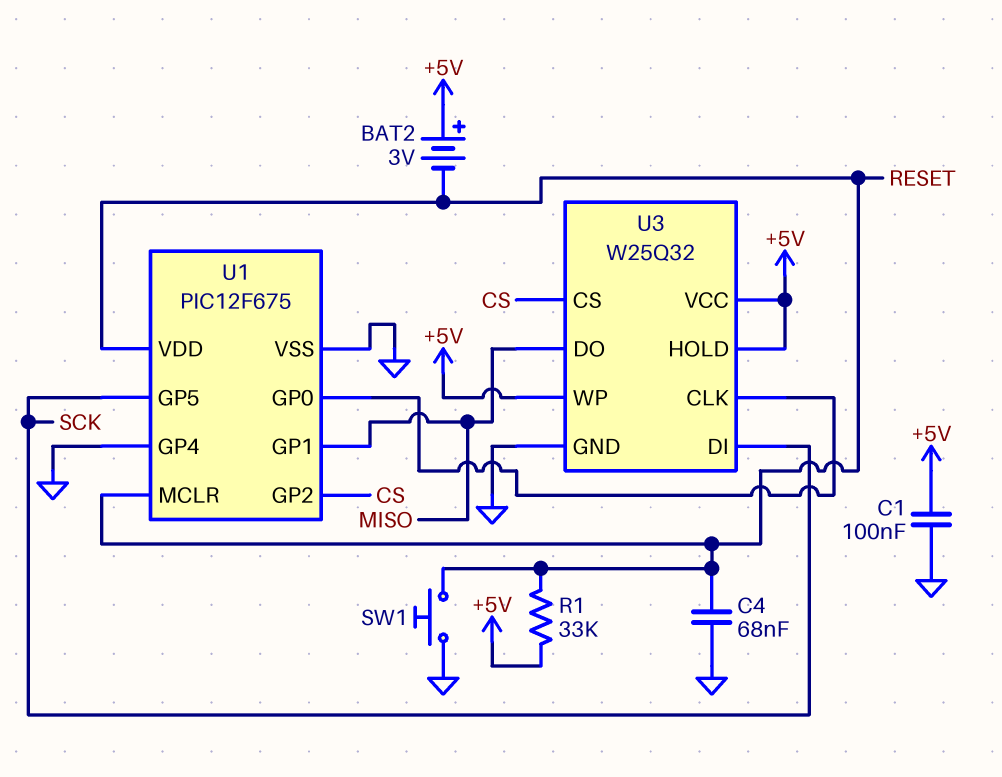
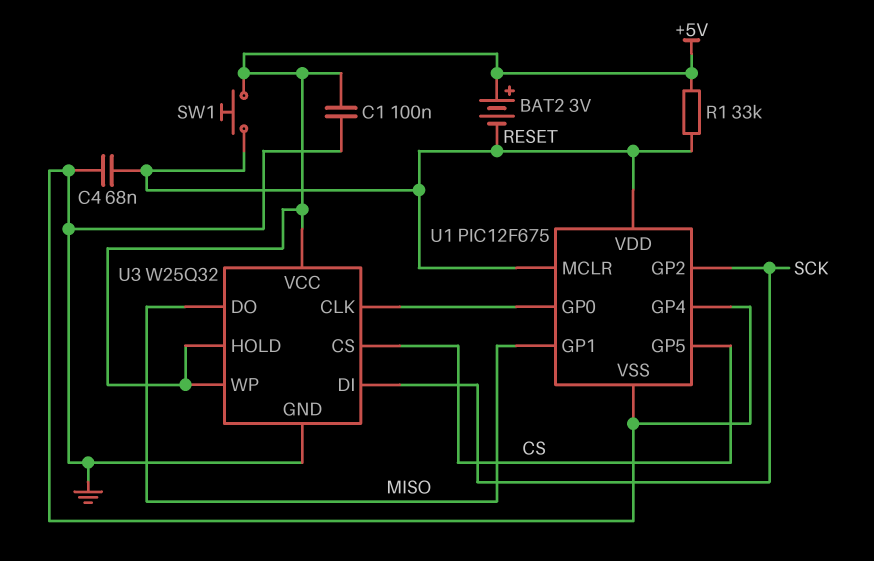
SW1: button (GND, RESET) -> button (+5V, RESET)
U1 pin GP2: CS -> SCK
U1 pin GP5: SCK -> CS

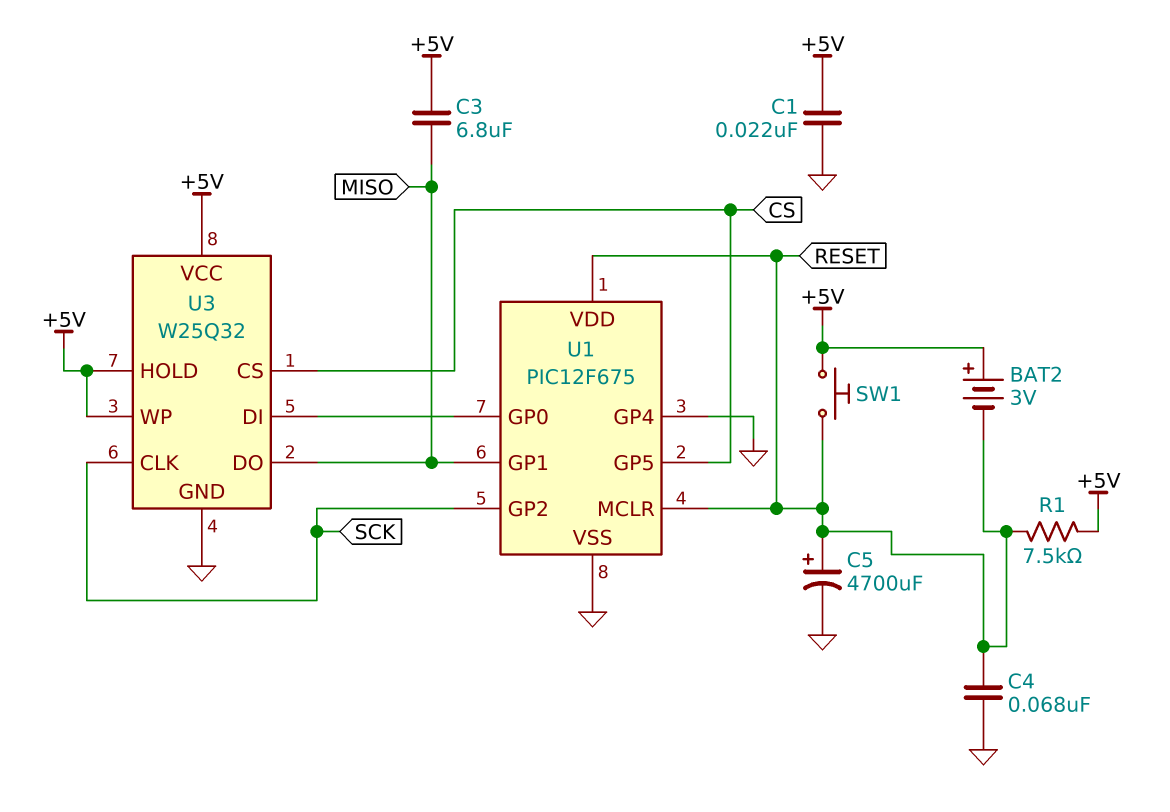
C1: 100nF (+5V, GND) -> 22nF (+5V, GND)
C3: none -> 6.8uF (+5V, MISO)
C5: none -> 4700uF (plus RESET, minus GND)
R1: 33k (+5V, RESET) -> 7.5k (+5V, RESET)
U3 pin CLK: U1/GP0 -> SCK
U3 pin DI: SCK -> U1/GP0

